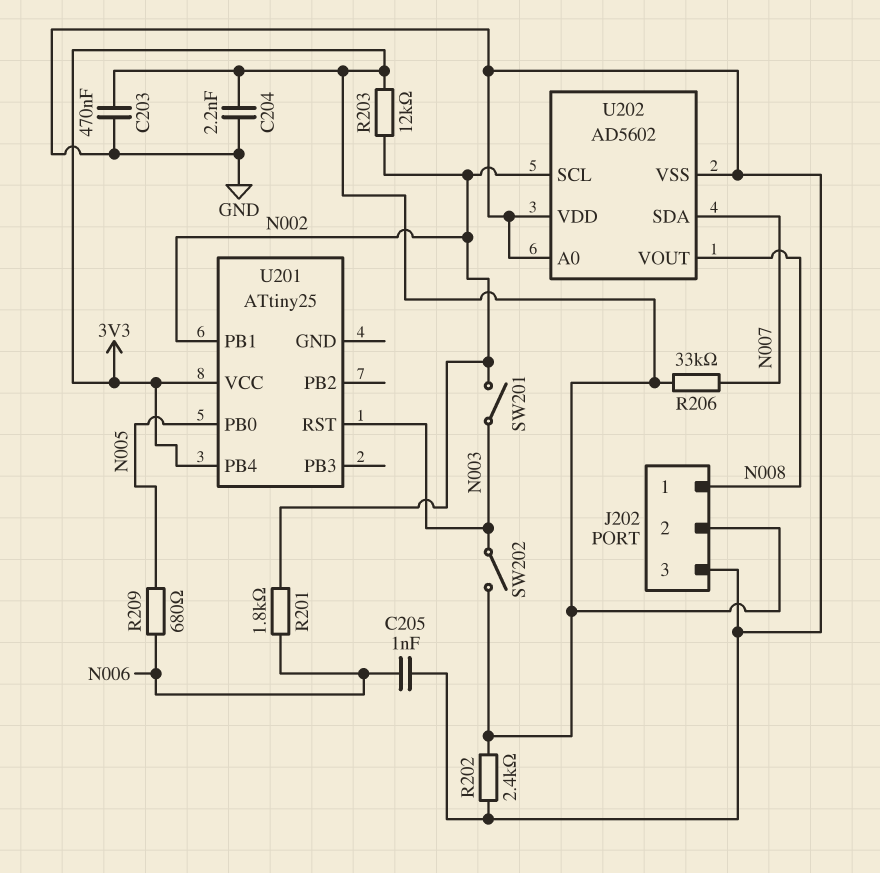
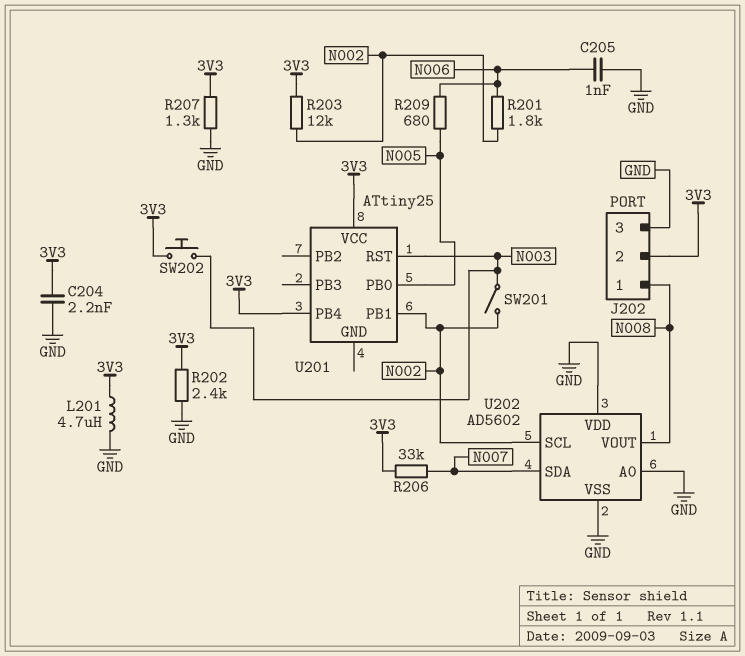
C203: 470nF (3V3, GND) -> none
L201: none -> 4.7uH (3V3, GND)
R207: none -> 1.3k (3V3, GND)
SW202: switch (3V3, N003) -> button (3V3, N003)

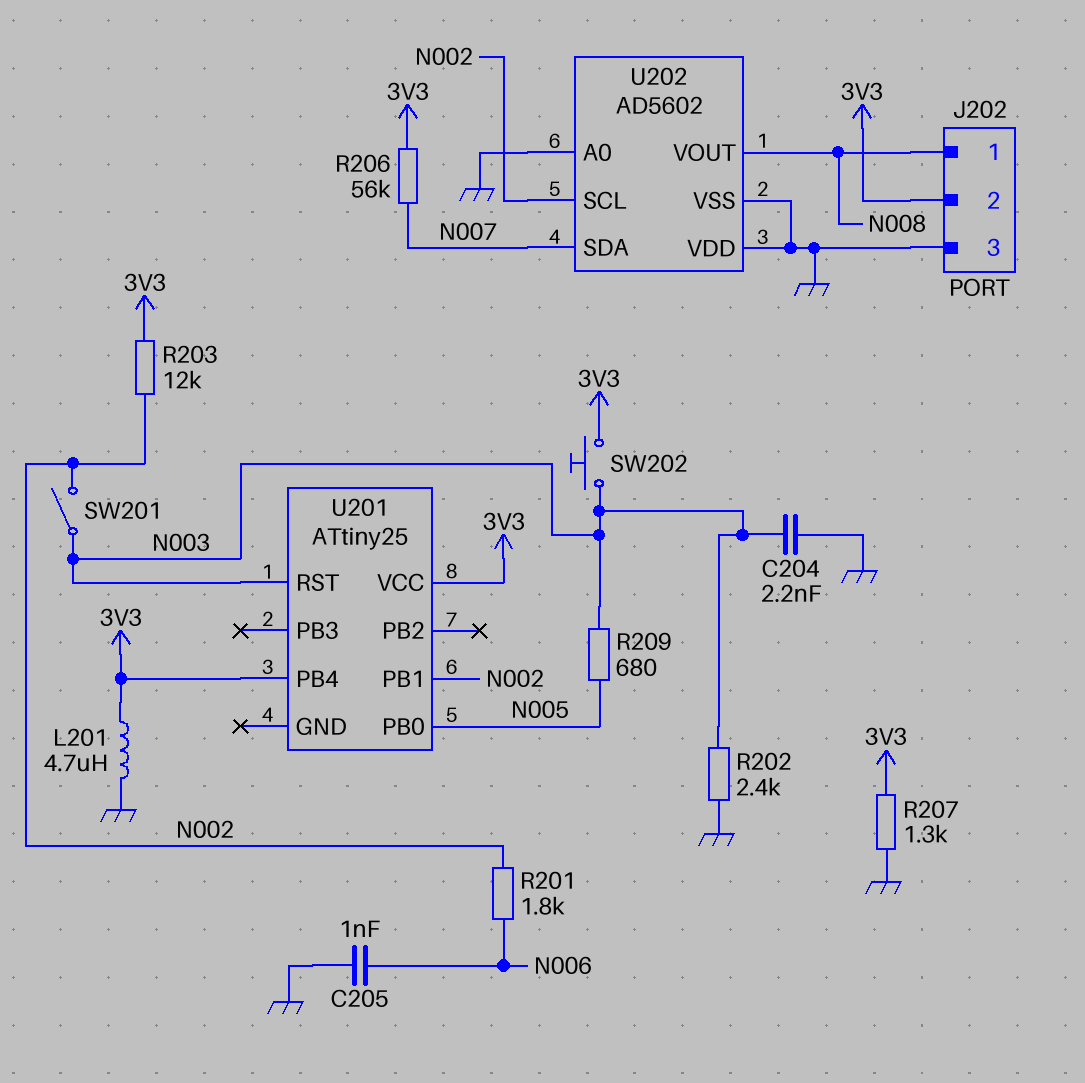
C204: 2.2nF (3V3, GND) -> 2.2nF (GND, N003)
R202: 2.4k (3V3, GND) -> 2.4k (GND, N003)
R206: 33k (3V3, N007) -> 56k (3V3, N007)
R209: 680 (N005, N006) -> 680 (N003, N005)

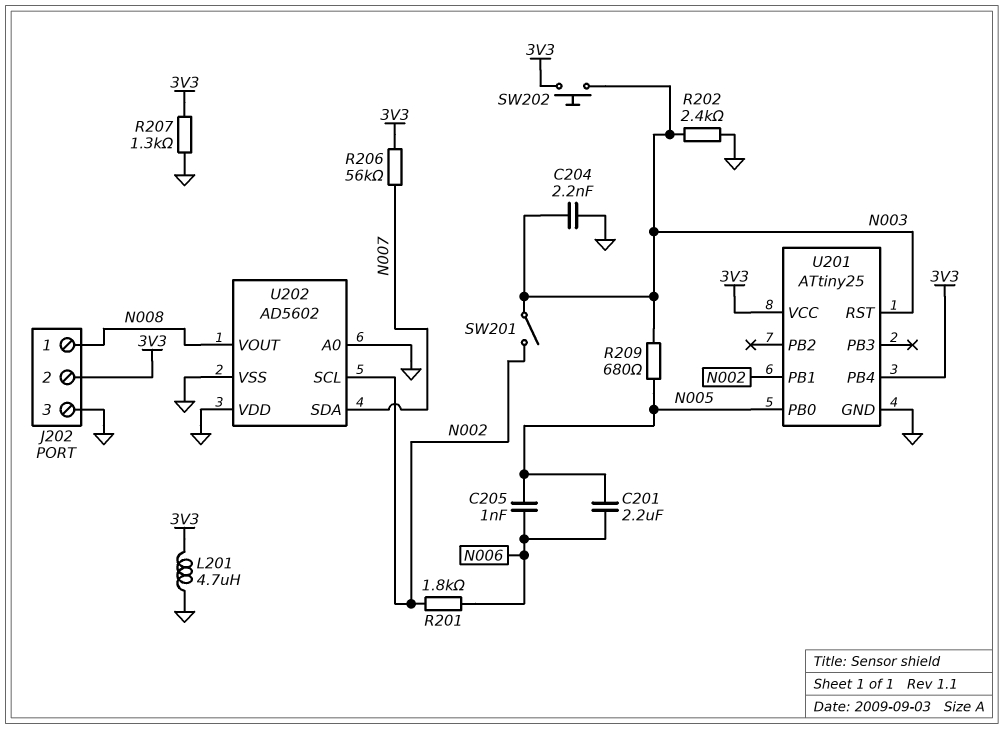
C201: none -> 2.2uF (N005, N006)
C205: 1nF (GND, N006) -> 1nF (N005, N006)
R203: 12k (3V3, N002) -> none
U201 pin GND: none -> GND

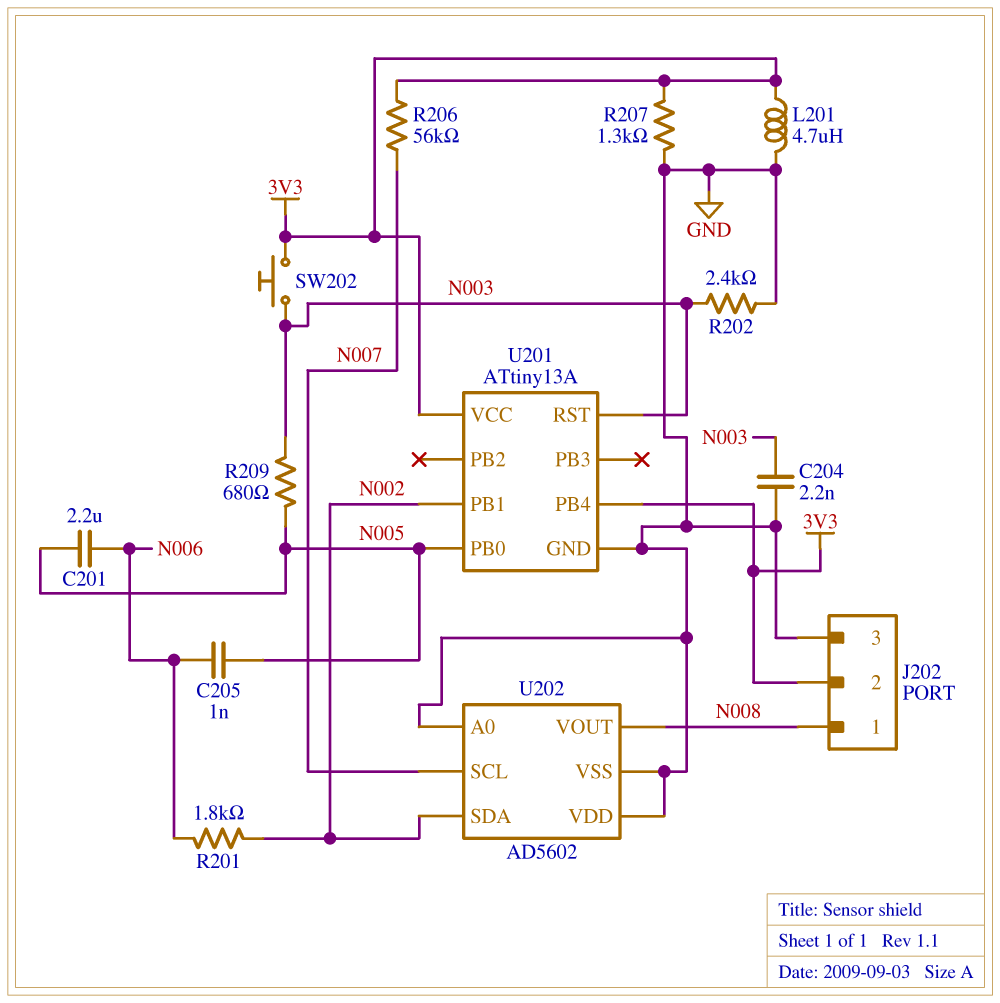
SW201: switch (N002, N003) -> none
U201: ATtiny25 -> ATtiny13A
U202 pin SCL: N002 -> N007
U202 pin SDA: N007 -> N002

